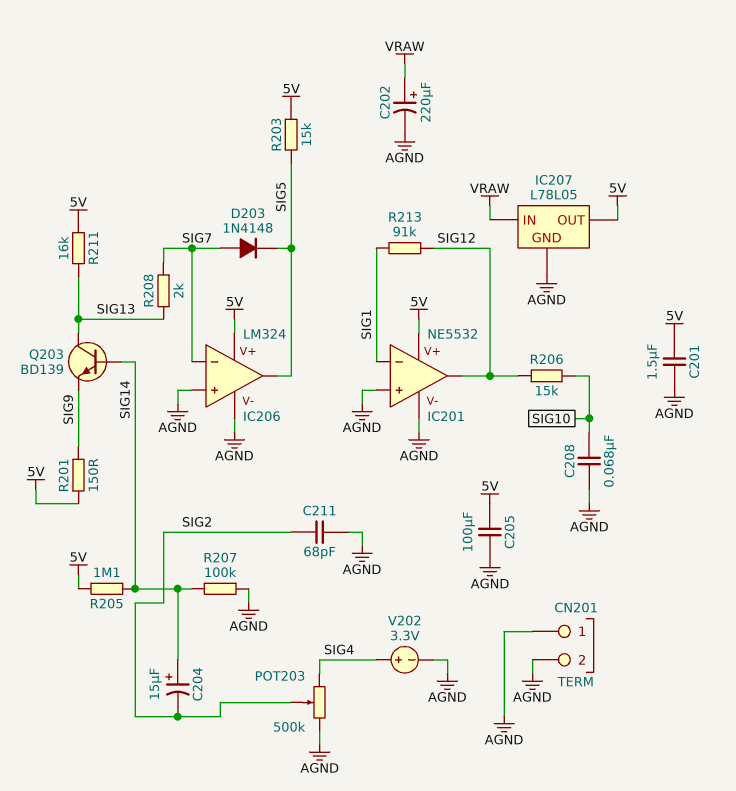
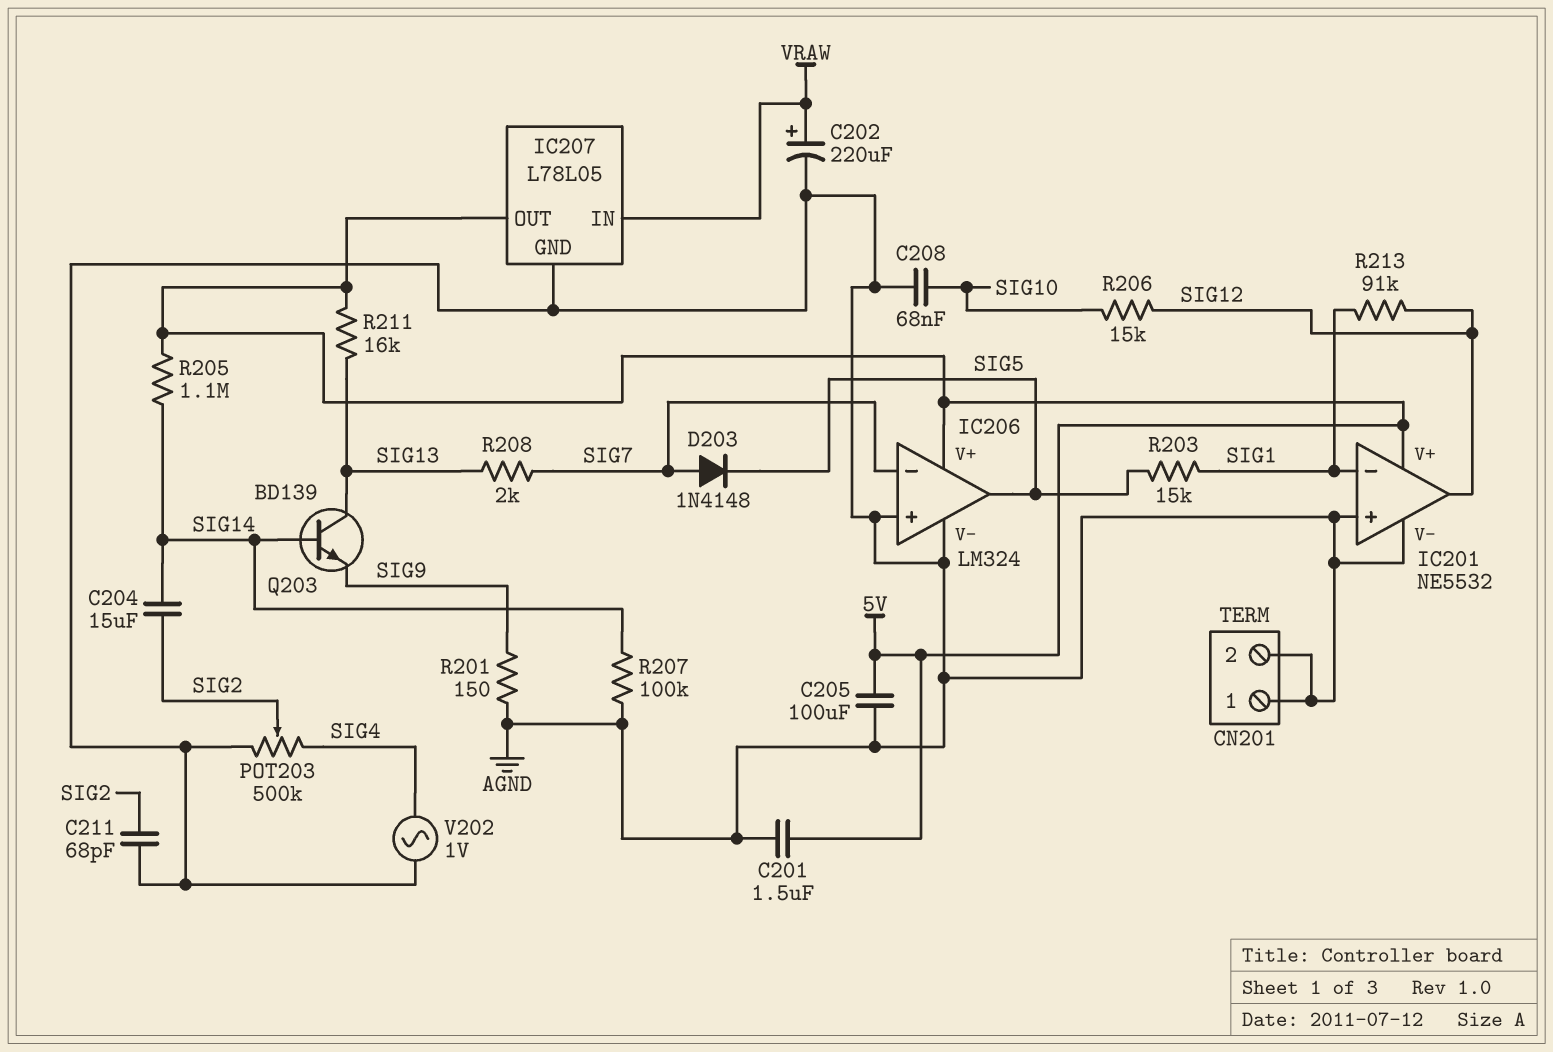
C204: 15uF (plus SIG14, minus SIG2) -> 15uF (SIG2, SIG14)
R201: 150 (5V, SIG9) -> 150 (AGND, SIG9)
R203: 15k (5V, SIG5) -> 15k (SIG1, SIG5)
V202: 3.3V (plus SIG4, minus AGND) -> AC 1V (AGND, SIG4)

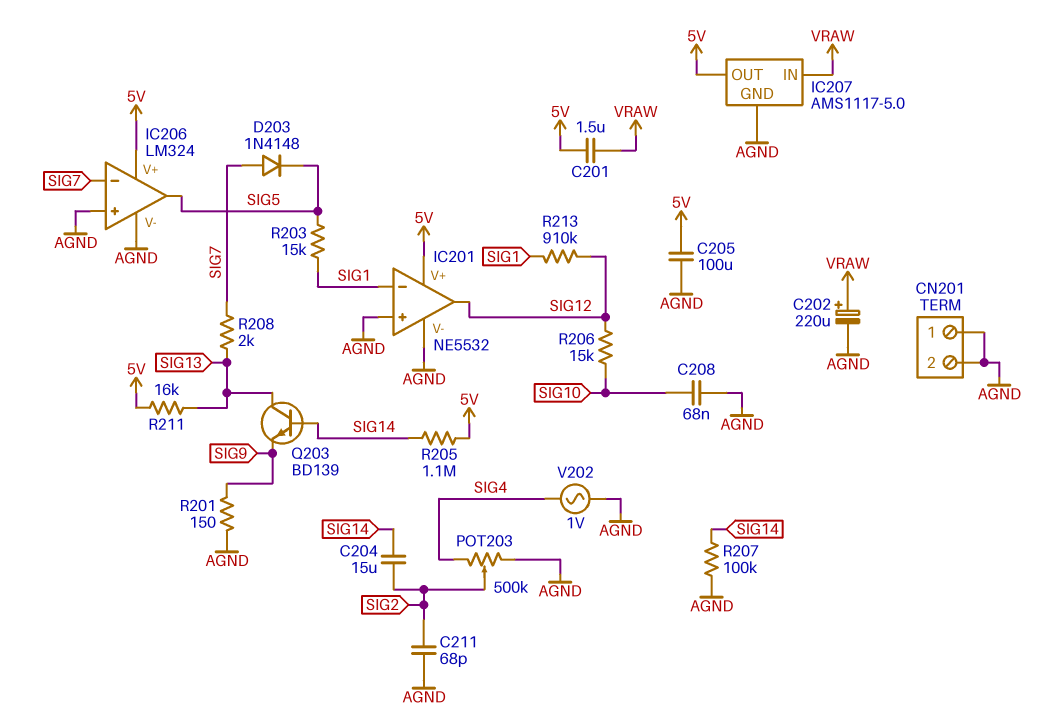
C201: 1.5uF (5V, AGND) -> 1.5uF (5V, VRAW)
IC207: L78L05 -> AMS1117-5.0
R213: 91k (SIG1, SIG12) -> 910k (SIG1, SIG12)

